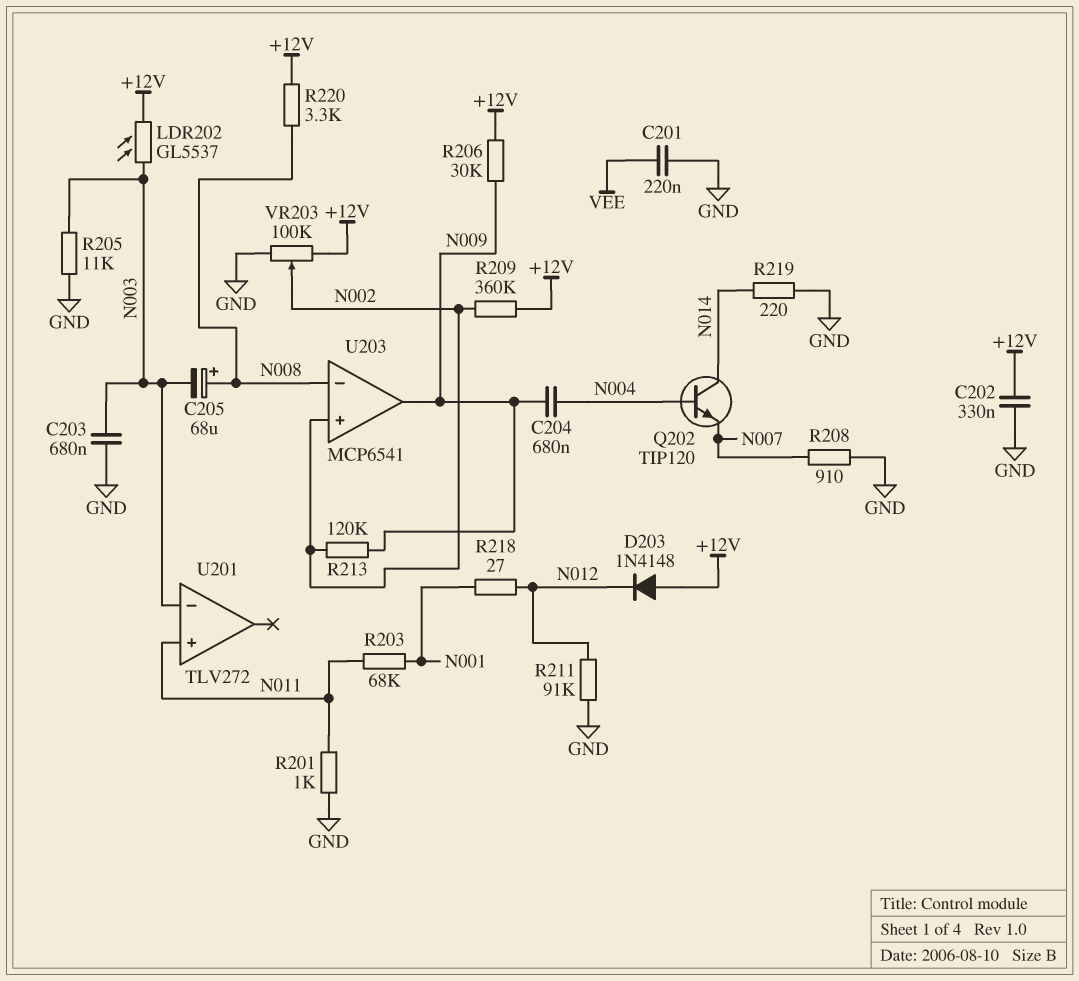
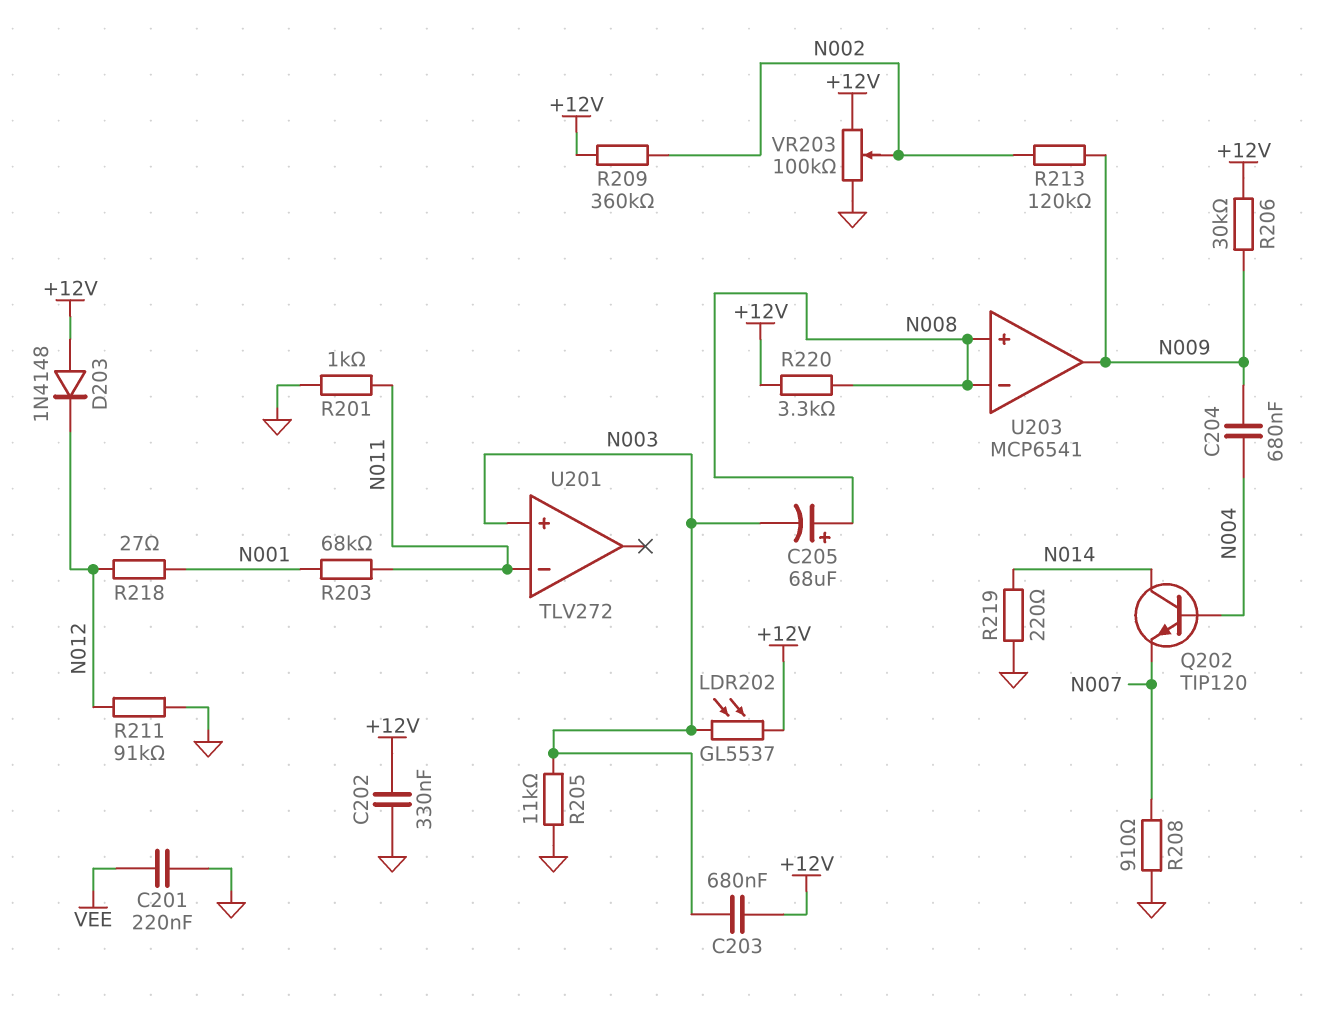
C203: 680nF (GND, N003) -> 680nF (+12V, N003)
U201 pin in+: N011 -> N003
U201 pin in-: N003 -> N011
U203 pin in+: N002 -> N008

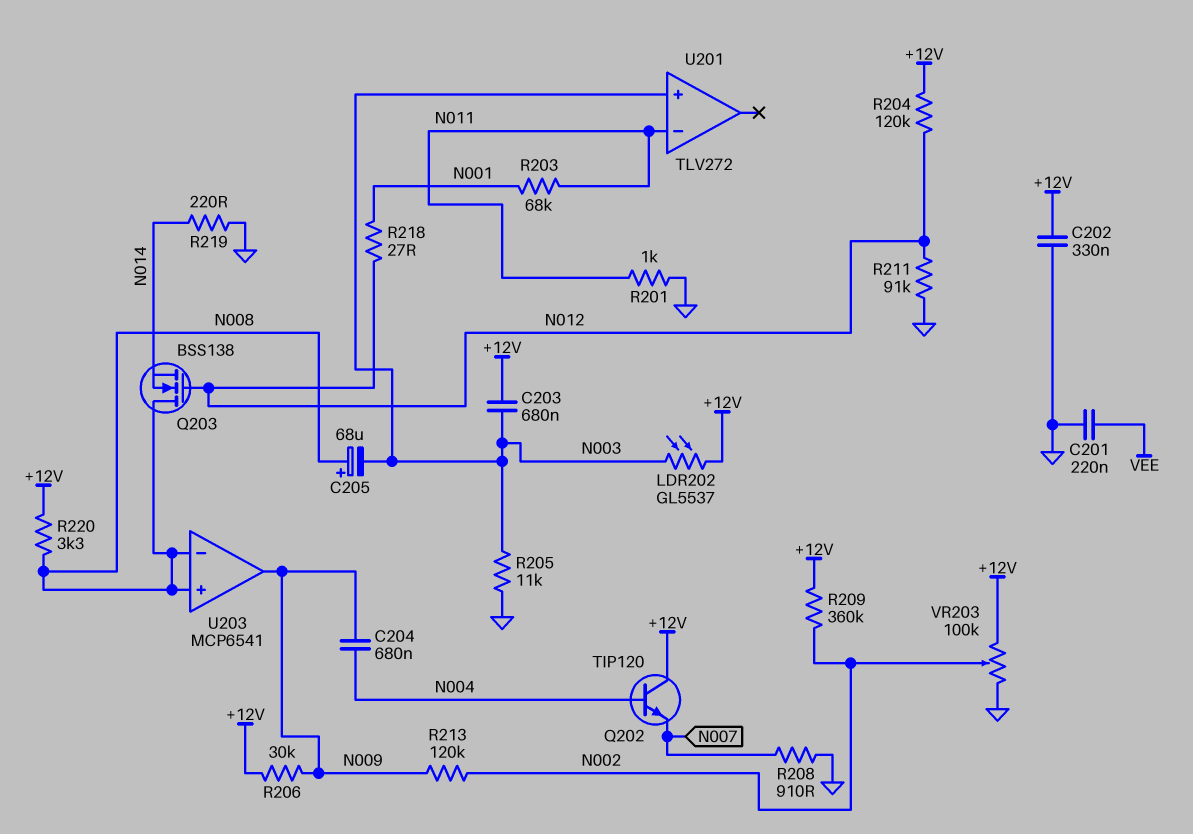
D203: diode 1N4148 (A +12V, K N012) -> none
Q202: NPN TIP120 (B N004, C N014, E N007) -> NPN TIP120 (B N004, C +12V, E N007)
Q203: none -> NMOS BSS138 (G N012, D N008, S N014)
R204: none -> 120k (+12V, N012)

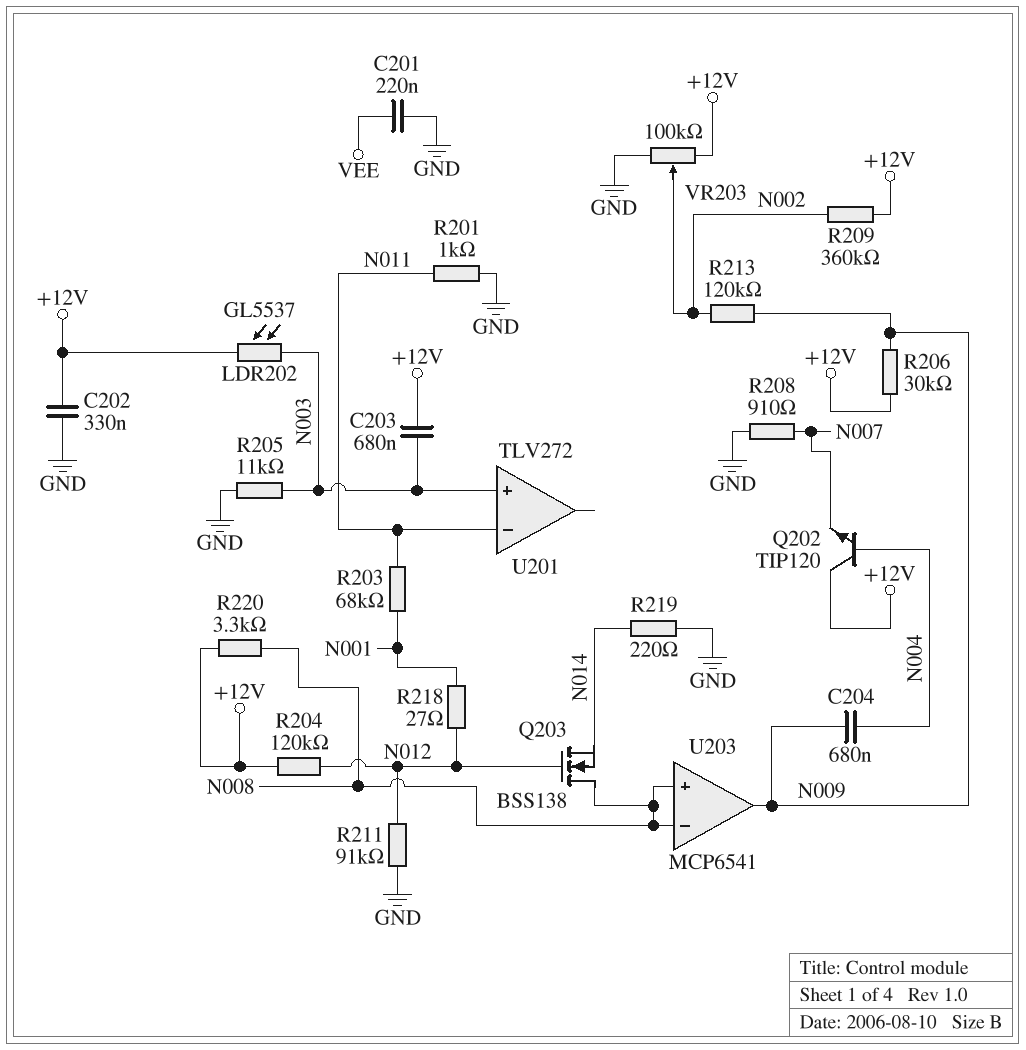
C205: 68uF (plus N008, minus N003) -> none

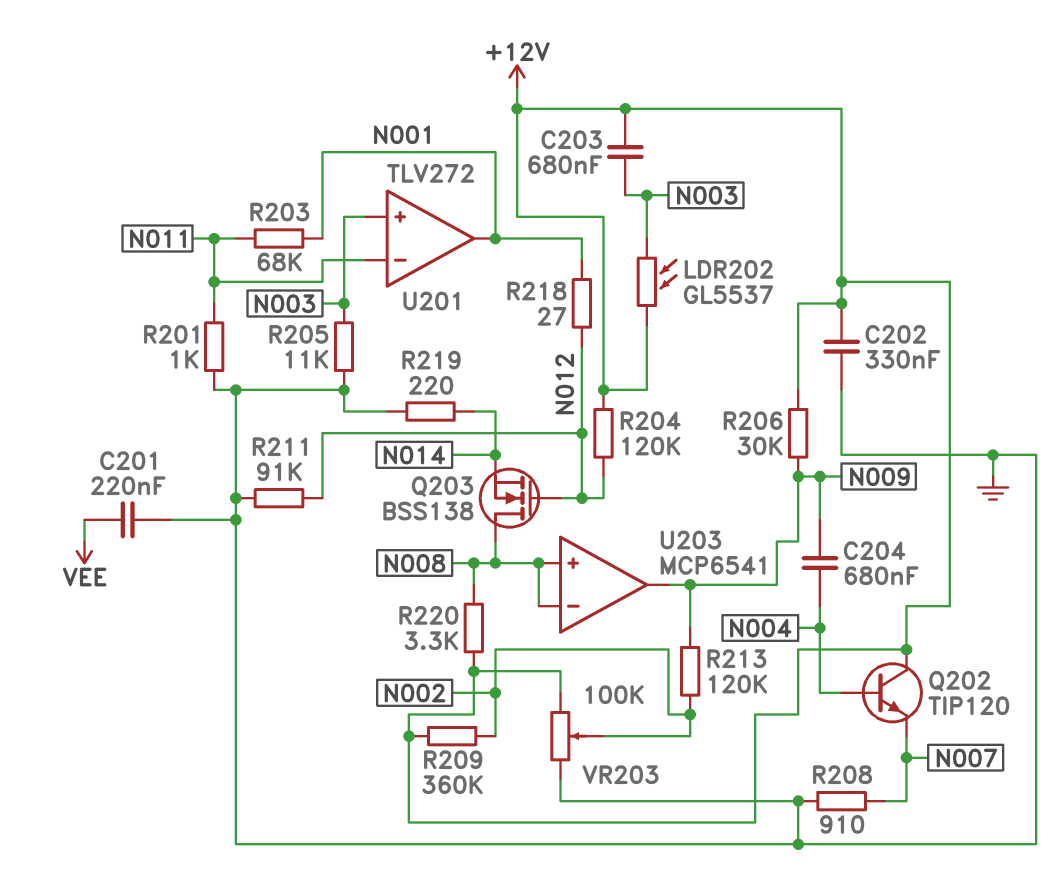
U201 pin out: none -> N001

